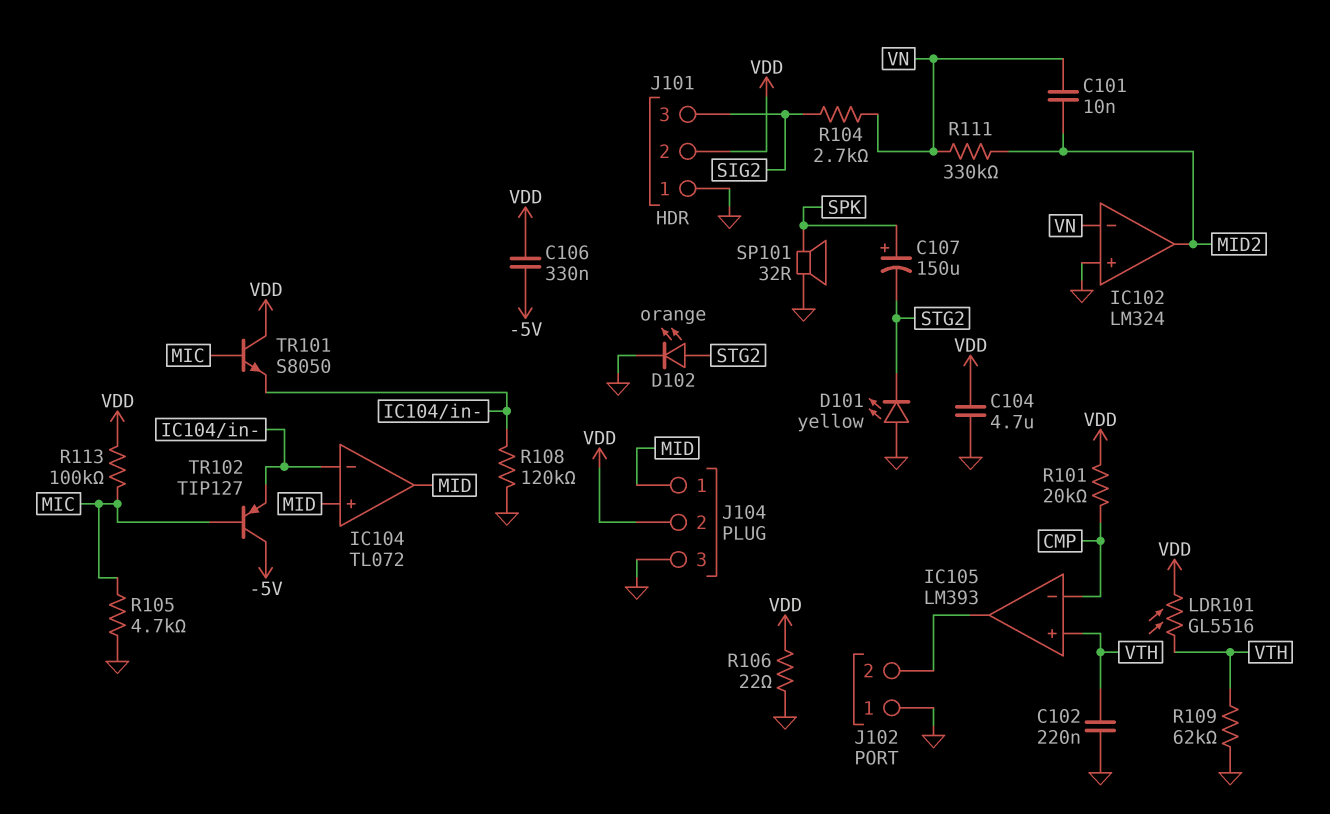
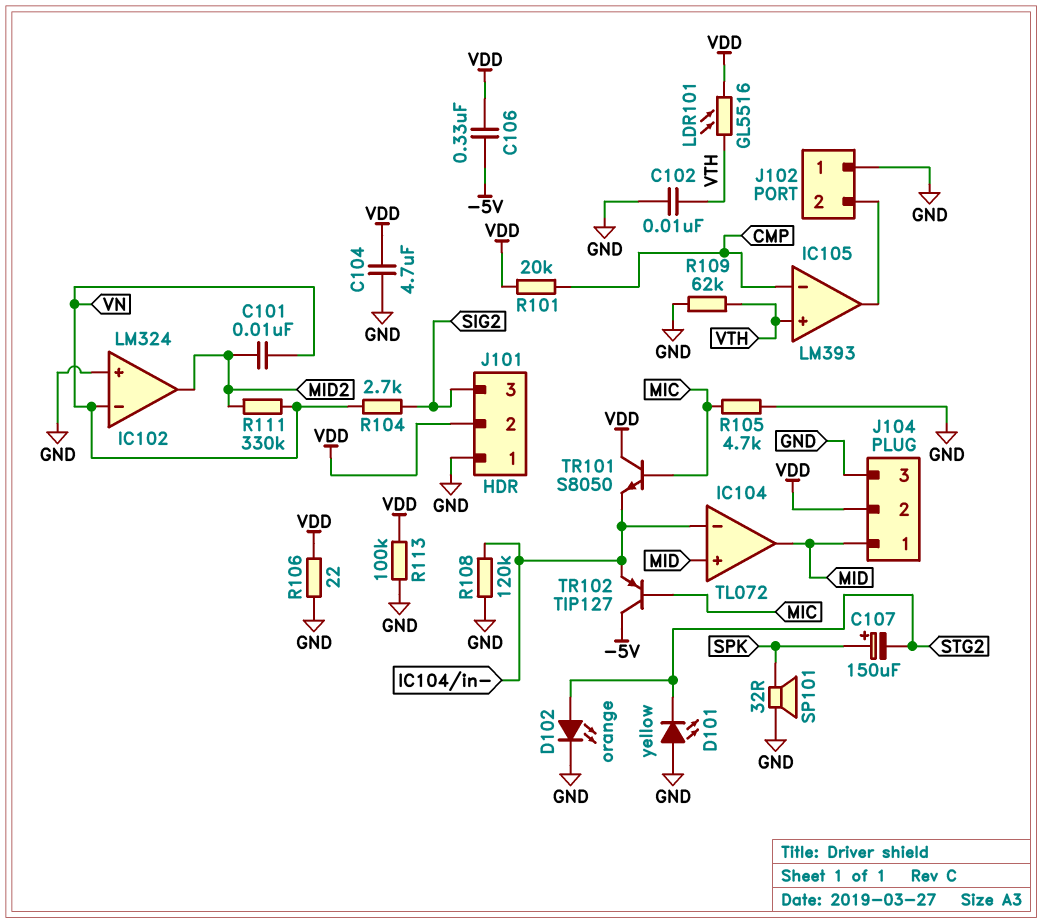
C102: 220nF (GND, VTH) -> 10nF (GND, VTH)
R113: 100k (MIC, VDD) -> 100k (GND, VDD)

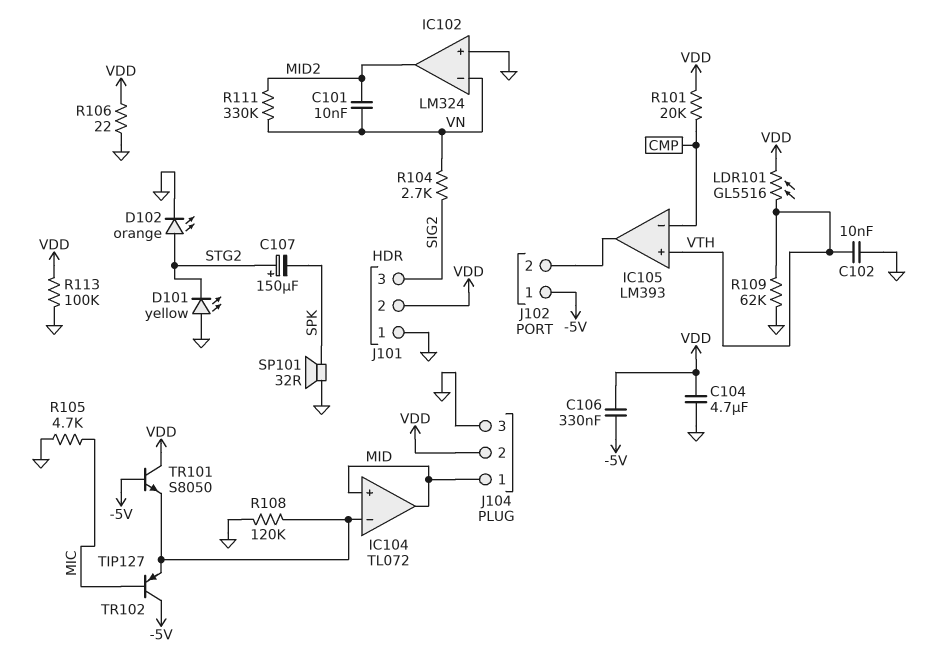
C107: 150uF (plus SPK, minus STG2) -> 150uF (plus STG2, minus SPK)
J102 pin 1: GND -> -5V
TR101: NPN S8050 (B MIC, C VDD, E IC104/in-) -> NPN S8050 (B -5V, C VDD, E IC104/in-)

